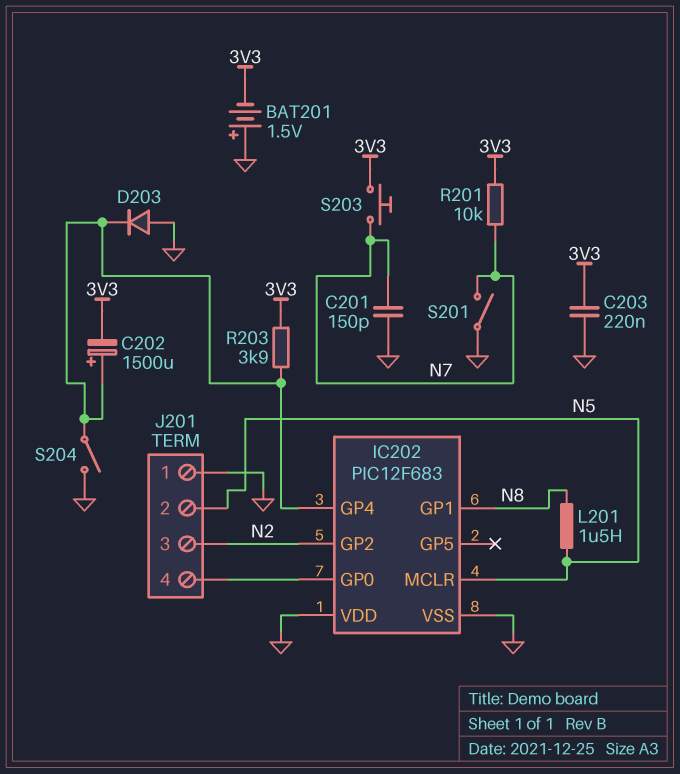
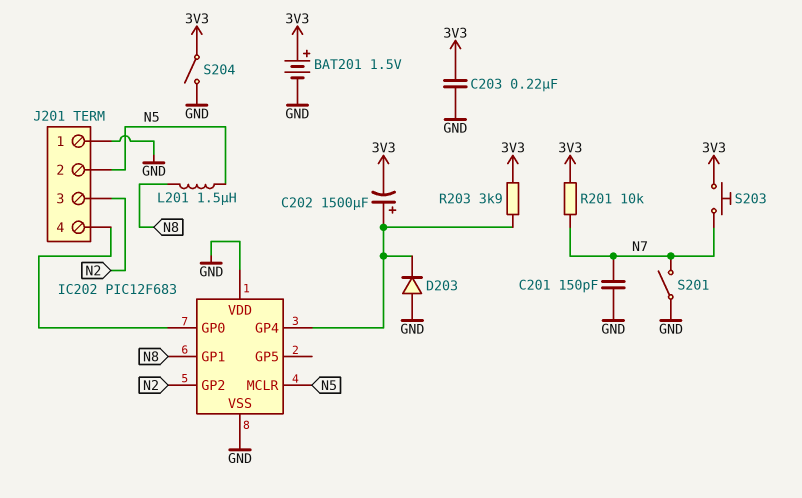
BAT201: 1.5V (plus GND, minus 3V3) -> 1.5V (plus 3V3, minus GND)
S204: switch (GND, IC202/GP4) -> switch (3V3, GND)

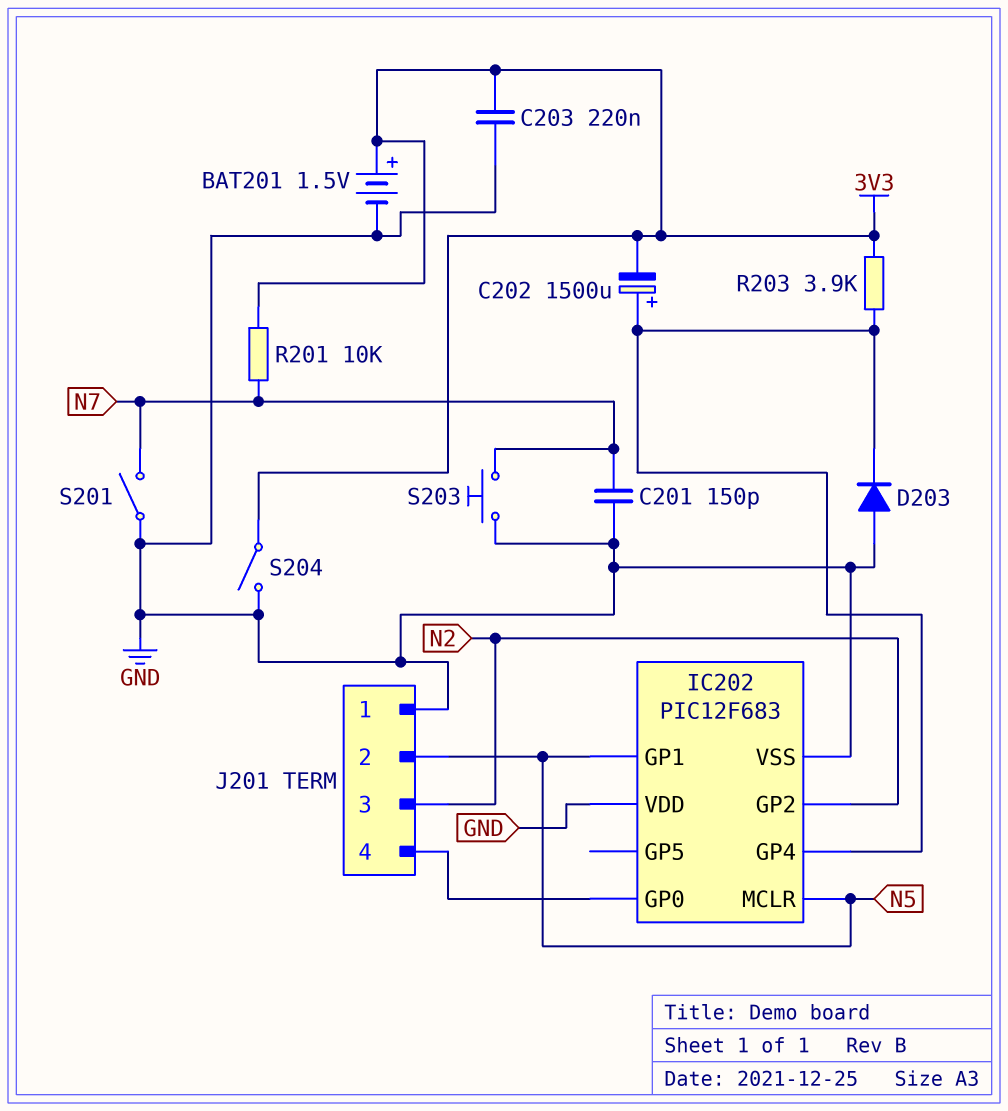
IC202 pin GP1: N8 -> N5
L201: 1.5uH (N5, N8) -> none
S203: button (3V3, N7) -> button (GND, N7)

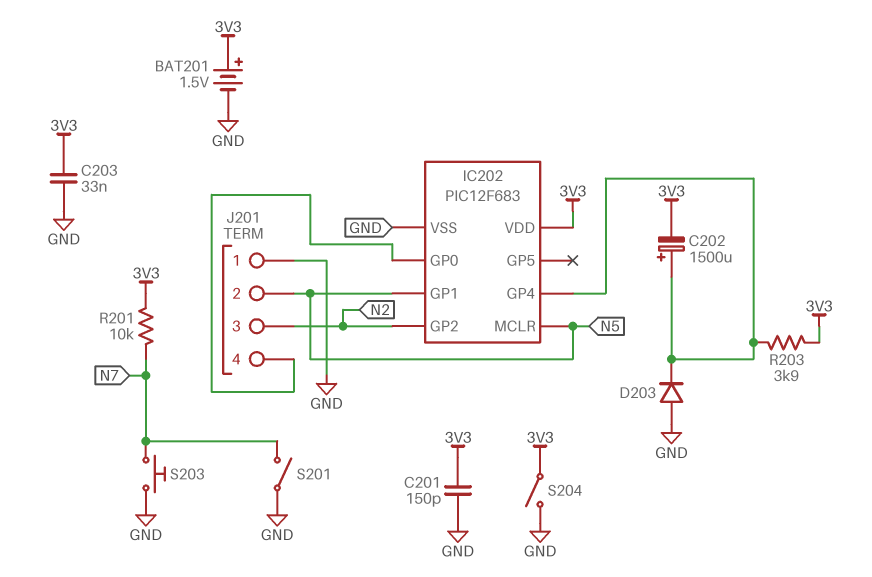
C201: 150pF (GND, N7) -> 150pF (3V3, GND)
C203: 220nF (3V3, GND) -> 33nF (3V3, GND)
IC202 pin VDD: GND -> 3V3

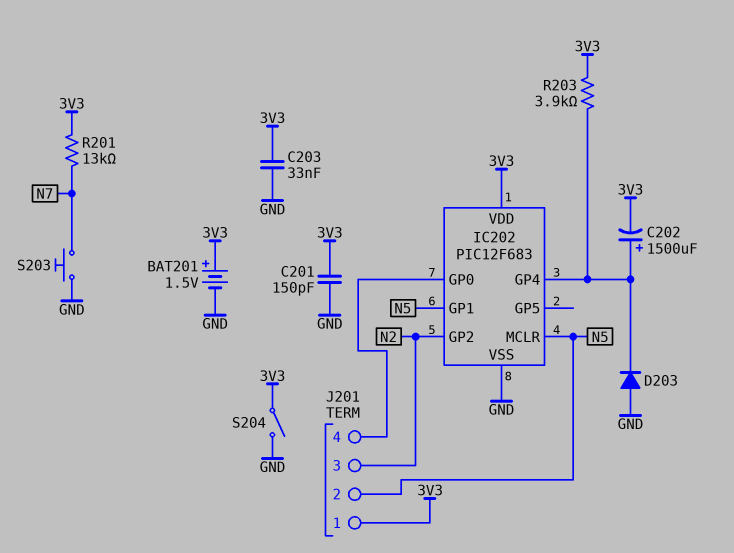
J201 pin 1: GND -> 3V3
R201: 10k (3V3, N7) -> 13k (3V3, N7)
S201: switch (GND, N7) -> none

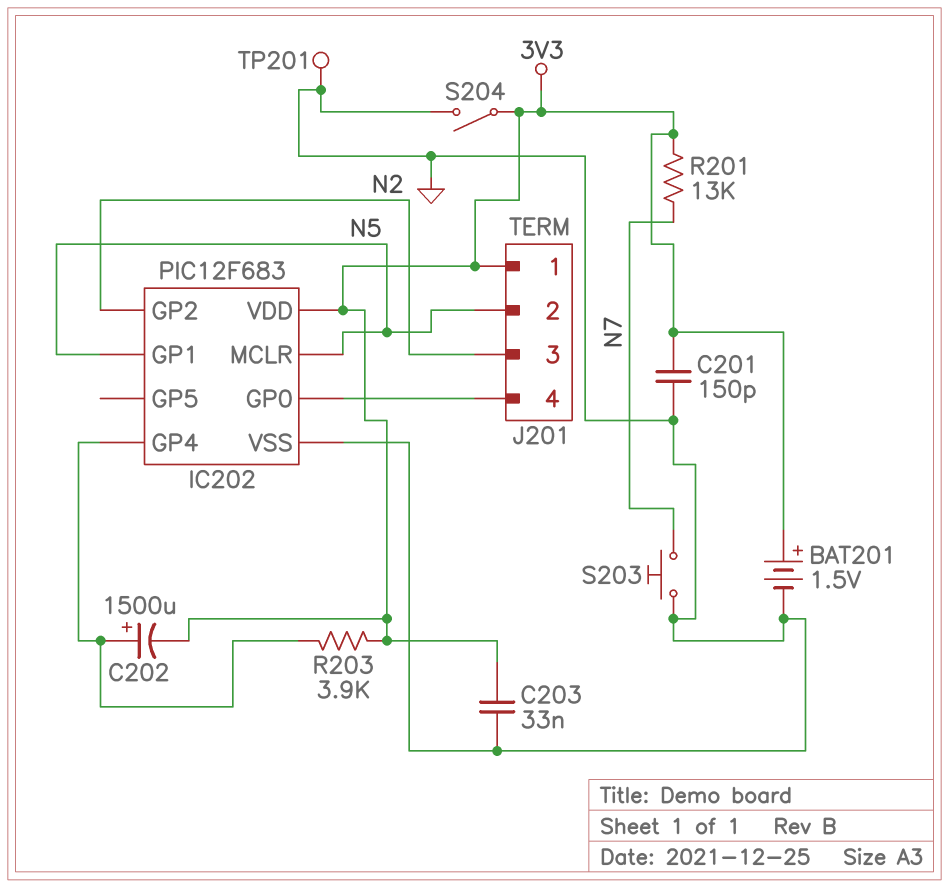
D203: diode (A GND, K IC202/GP4) -> none
TP201: none -> test point (GND)

